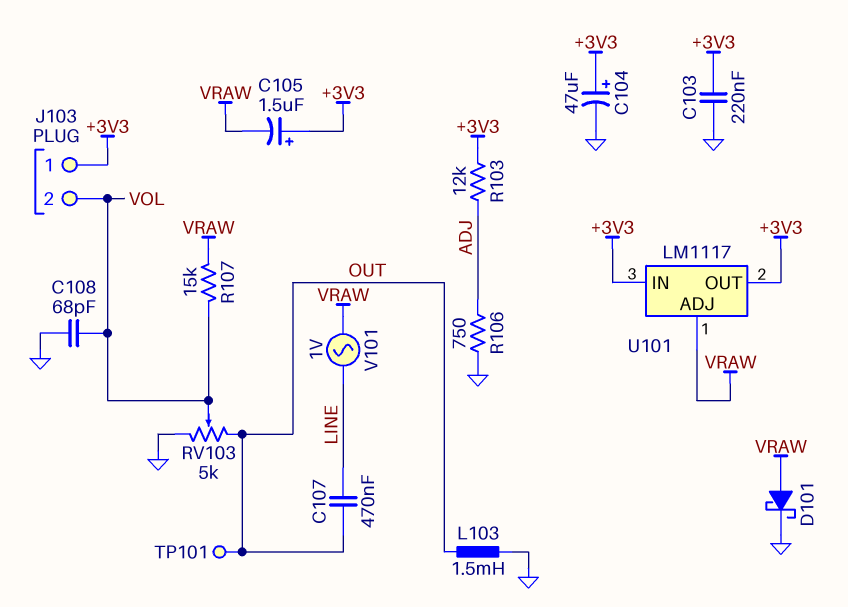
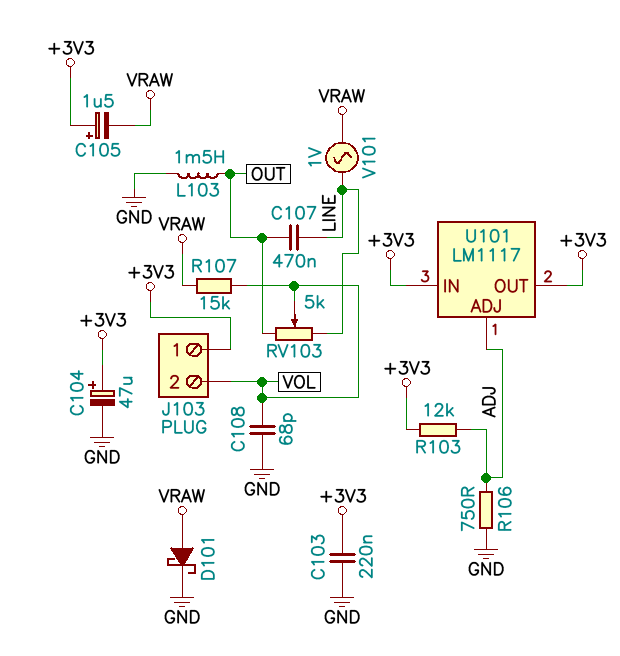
RV103: 5k (GND, OUT, wiper VOL) -> 5k (LINE, OUT, wiper VOL)
TP101: test point (OUT) -> none
U101 pin ADJ: VRAW -> ADJ

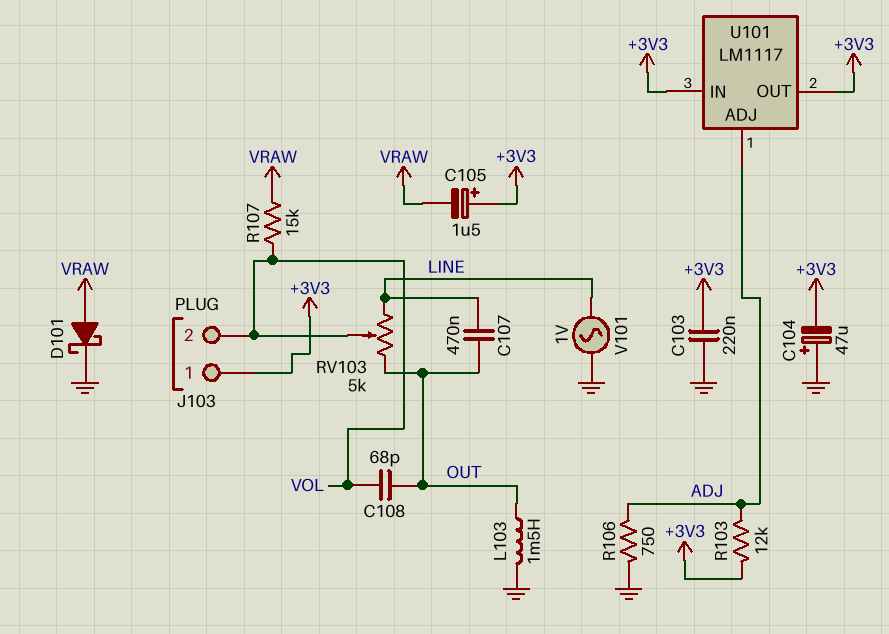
C104: 47uF (plus +3V3, minus GND) -> 47uF (plus GND, minus +3V3)
C108: 68pF (GND, VOL) -> 68pF (OUT, VOL)
V101: AC 1V (LINE, VRAW) -> AC 1V (GND, LINE)

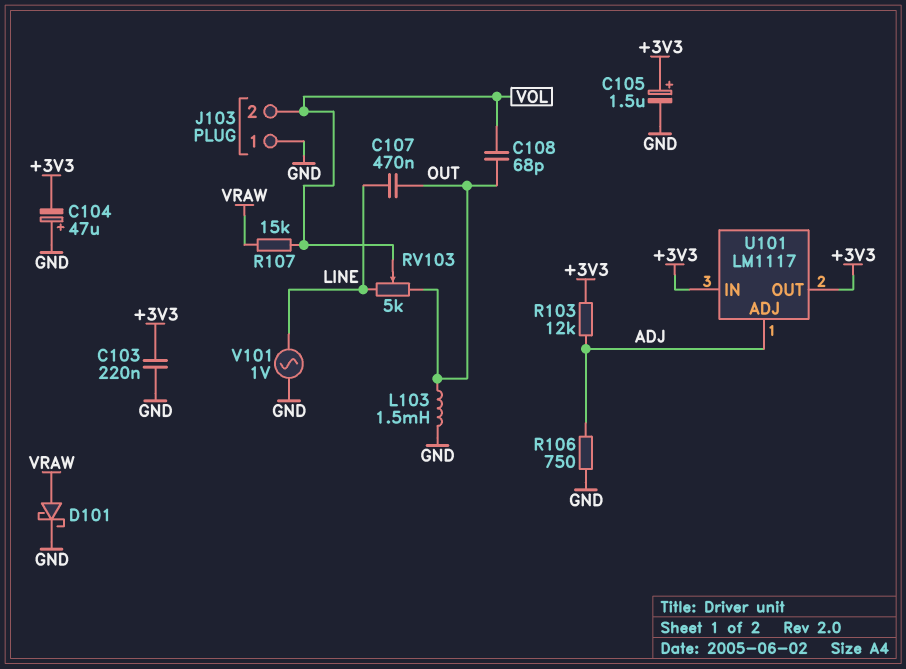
C105: 1.5uF (plus +3V3, minus VRAW) -> 1.5uF (plus +3V3, minus GND)
J103 pin 1: +3V3 -> GND

